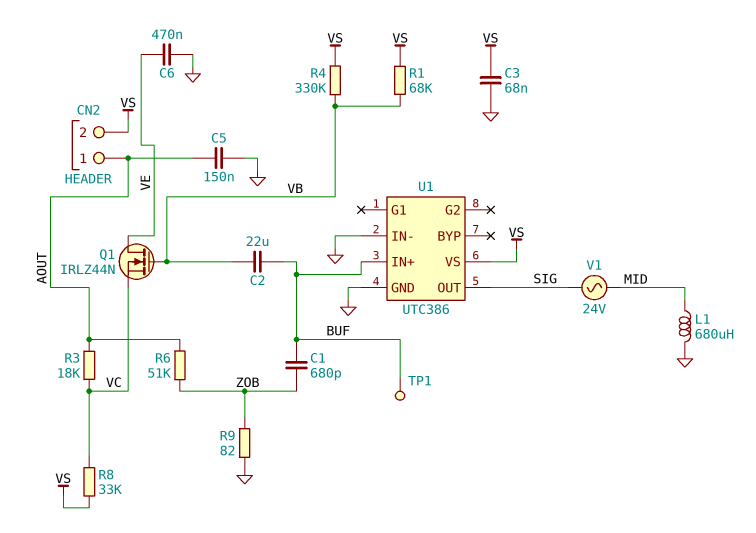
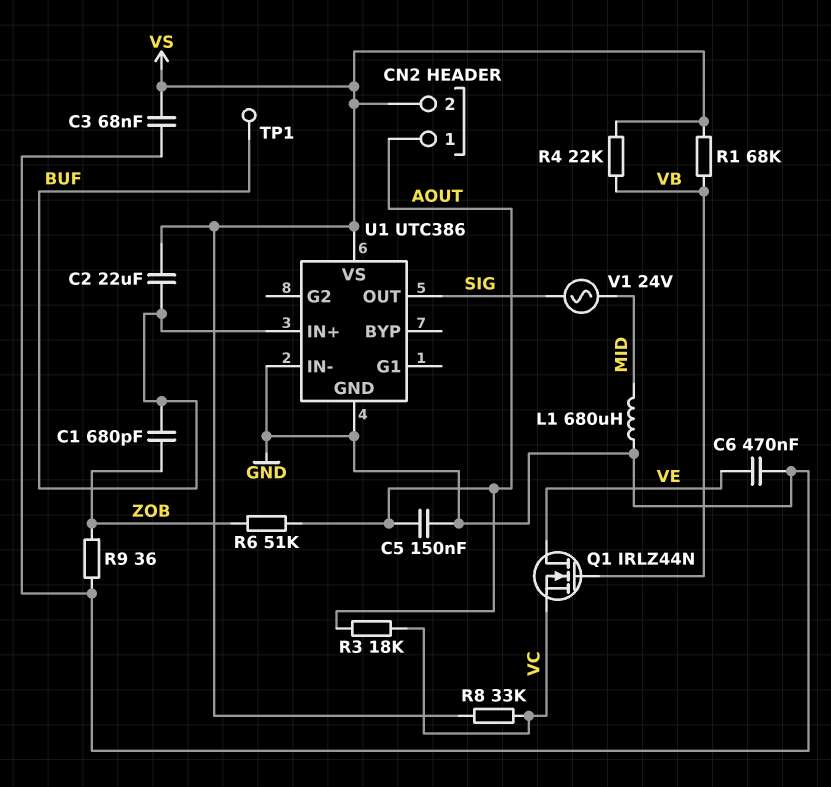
C2: 22uF (BUF, VB) -> 22uF (BUF, VS)
R4: 330k (VB, VS) -> 22k (VB, VS)
R9: 82 (GND, ZOB) -> 36 (GND, ZOB)

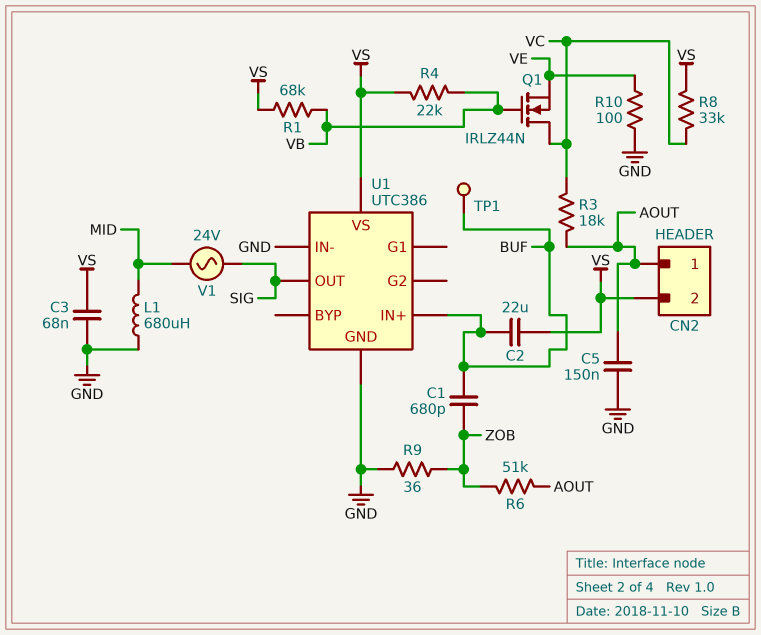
C6: 470nF (GND, VE) -> none
Q1: NMOS IRLZ44N (G VB, D VE, S VC) -> NMOS IRLZ44N (G VB, D VC, S VE)
R10: none -> 100 (GND, VE)

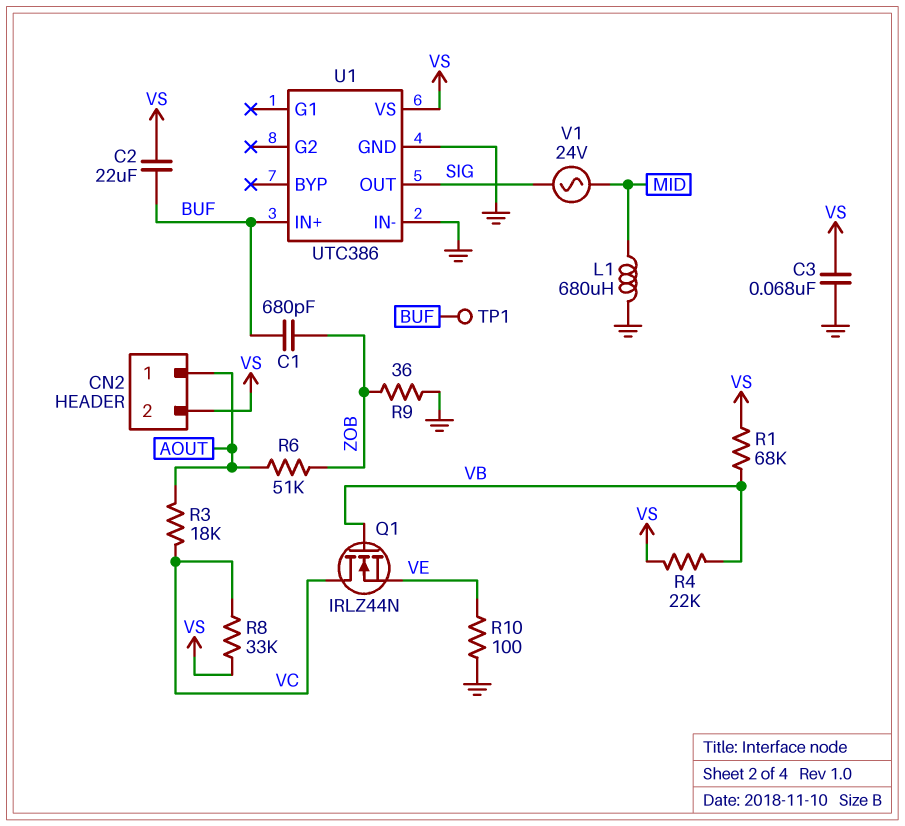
C5: 150nF (AOUT, GND) -> none

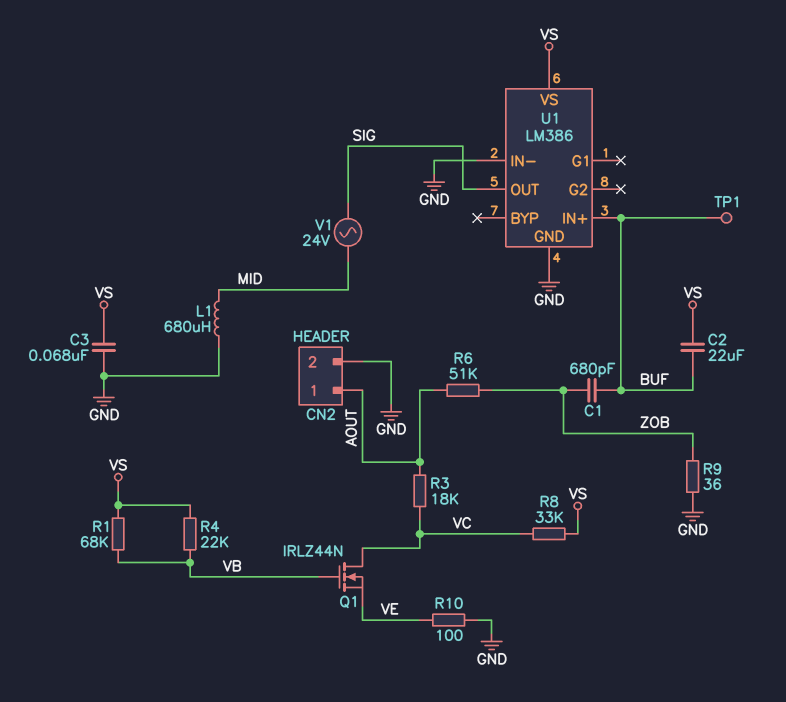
CN2 pin 2: VS -> GND
U1: UTC386 -> LM386

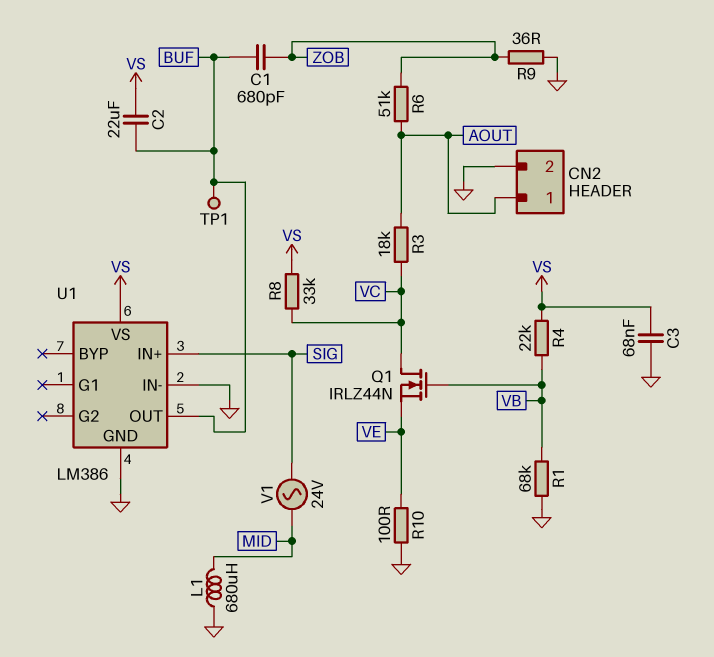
R1: 68k (VB, VS) -> 68k (GND, VB)
U1 pin IN+: BUF -> SIG
U1 pin OUT: SIG -> BUF

